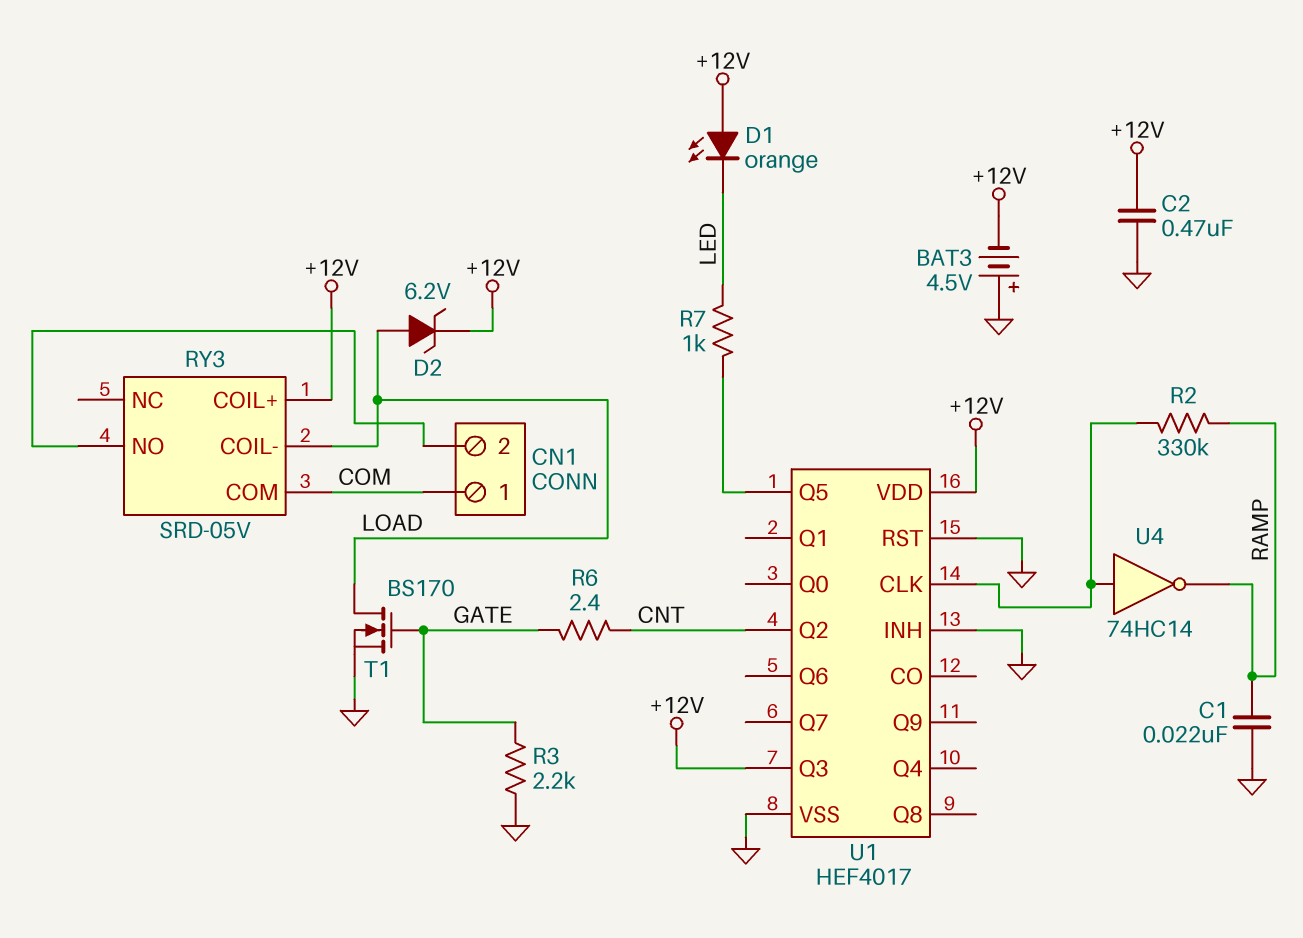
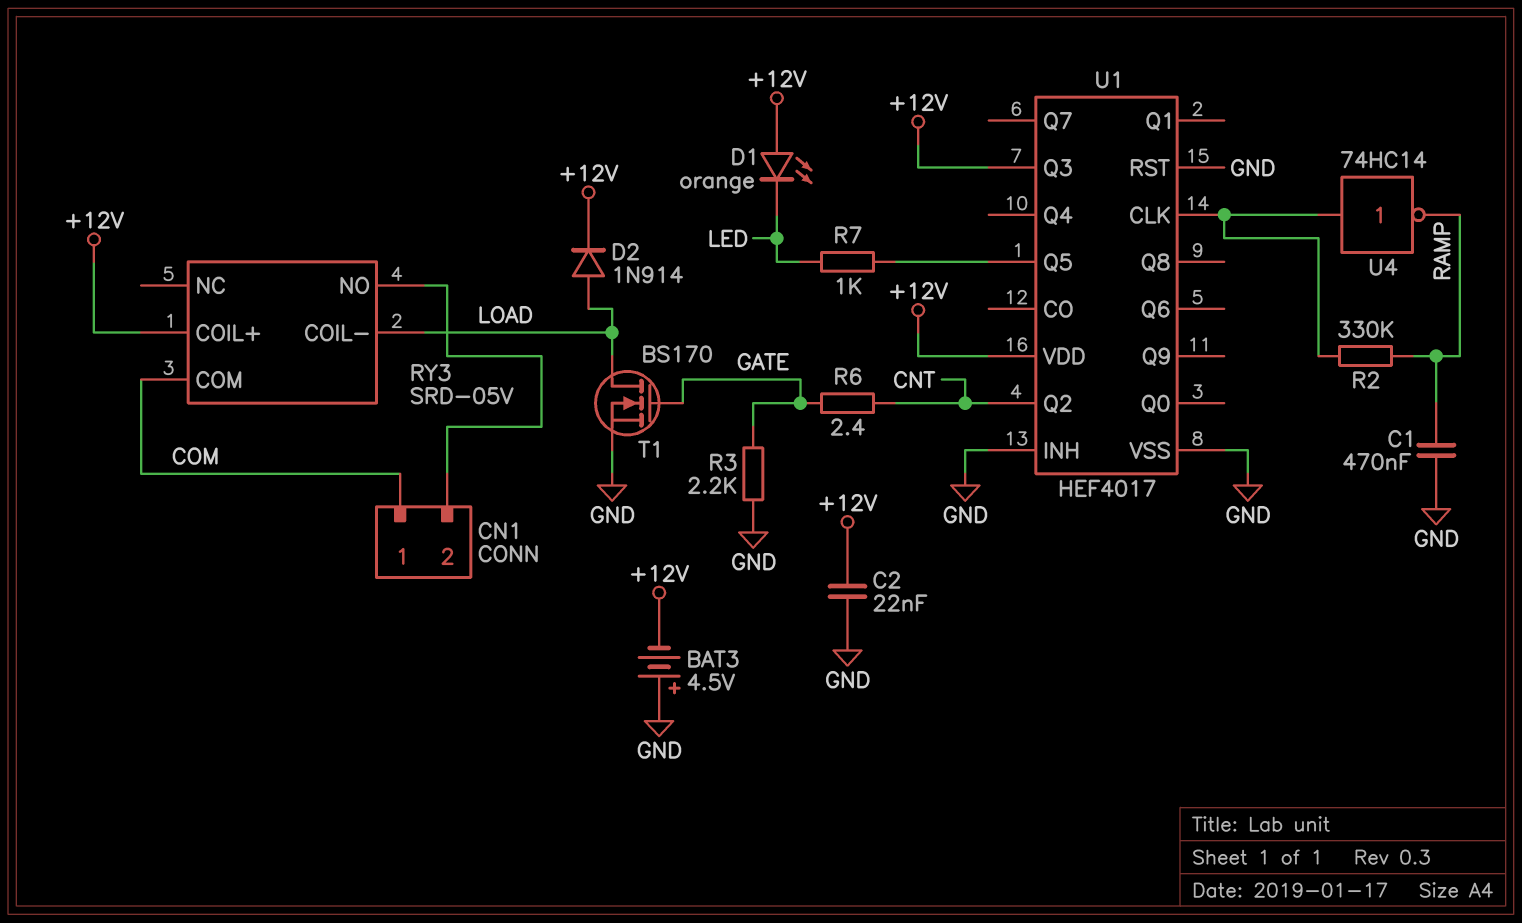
C1: 22nF (GND, RAMP) -> 470nF (GND, RAMP)
C2: 470nF (+12V, GND) -> 22nF (+12V, GND)
D2: zener 6.2V (A LOAD, K +12V) -> diode 1N914 (A LOAD, K +12V)

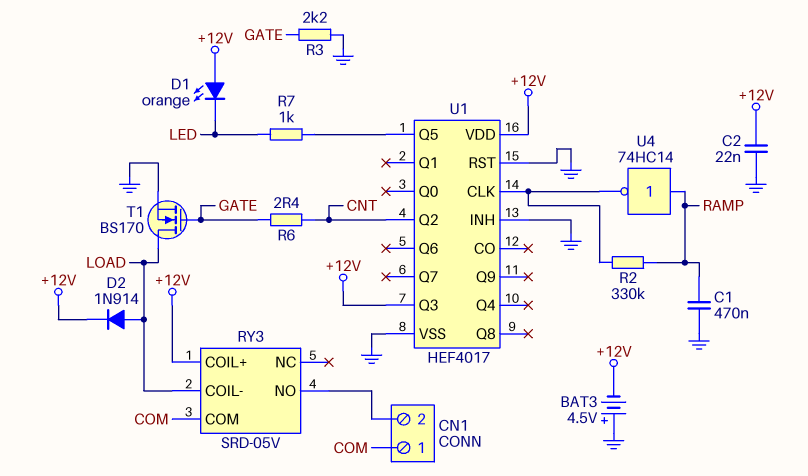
U4: NOT 74HC14 (in U1/CLK, out RAMP) -> NOT 74HC14 (in RAMP, out U1/CLK)

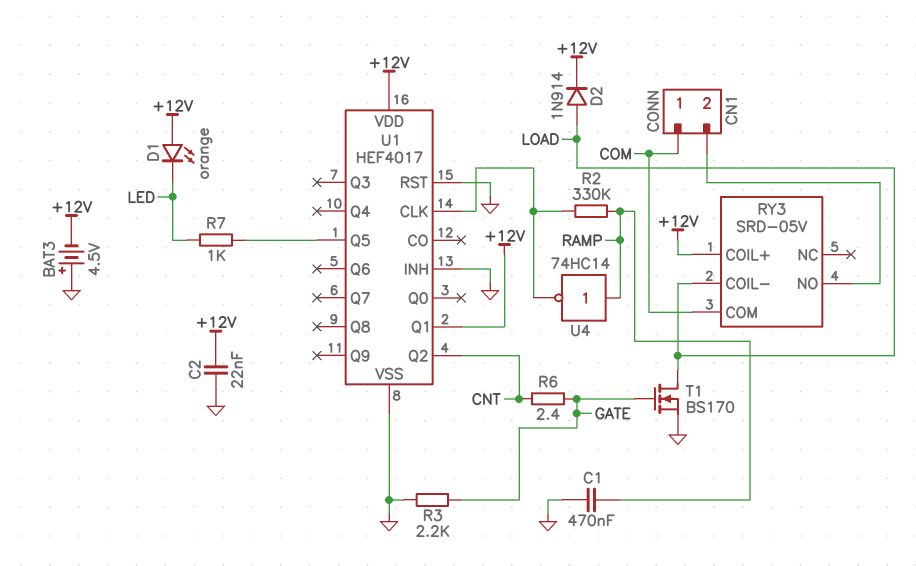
U1 pin Q1: none -> +12V
U1 pin Q3: +12V -> none

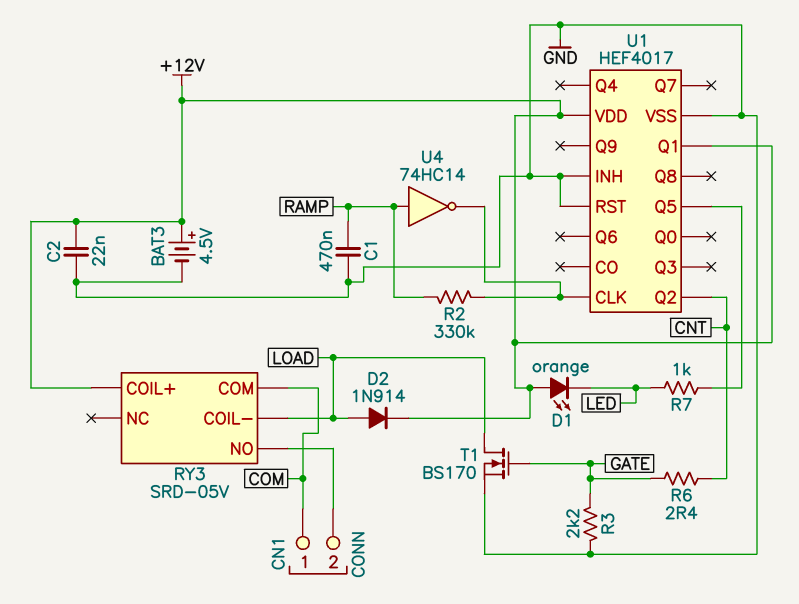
BAT3: 4.5V (plus GND, minus +12V) -> 4.5V (plus +12V, minus GND)

